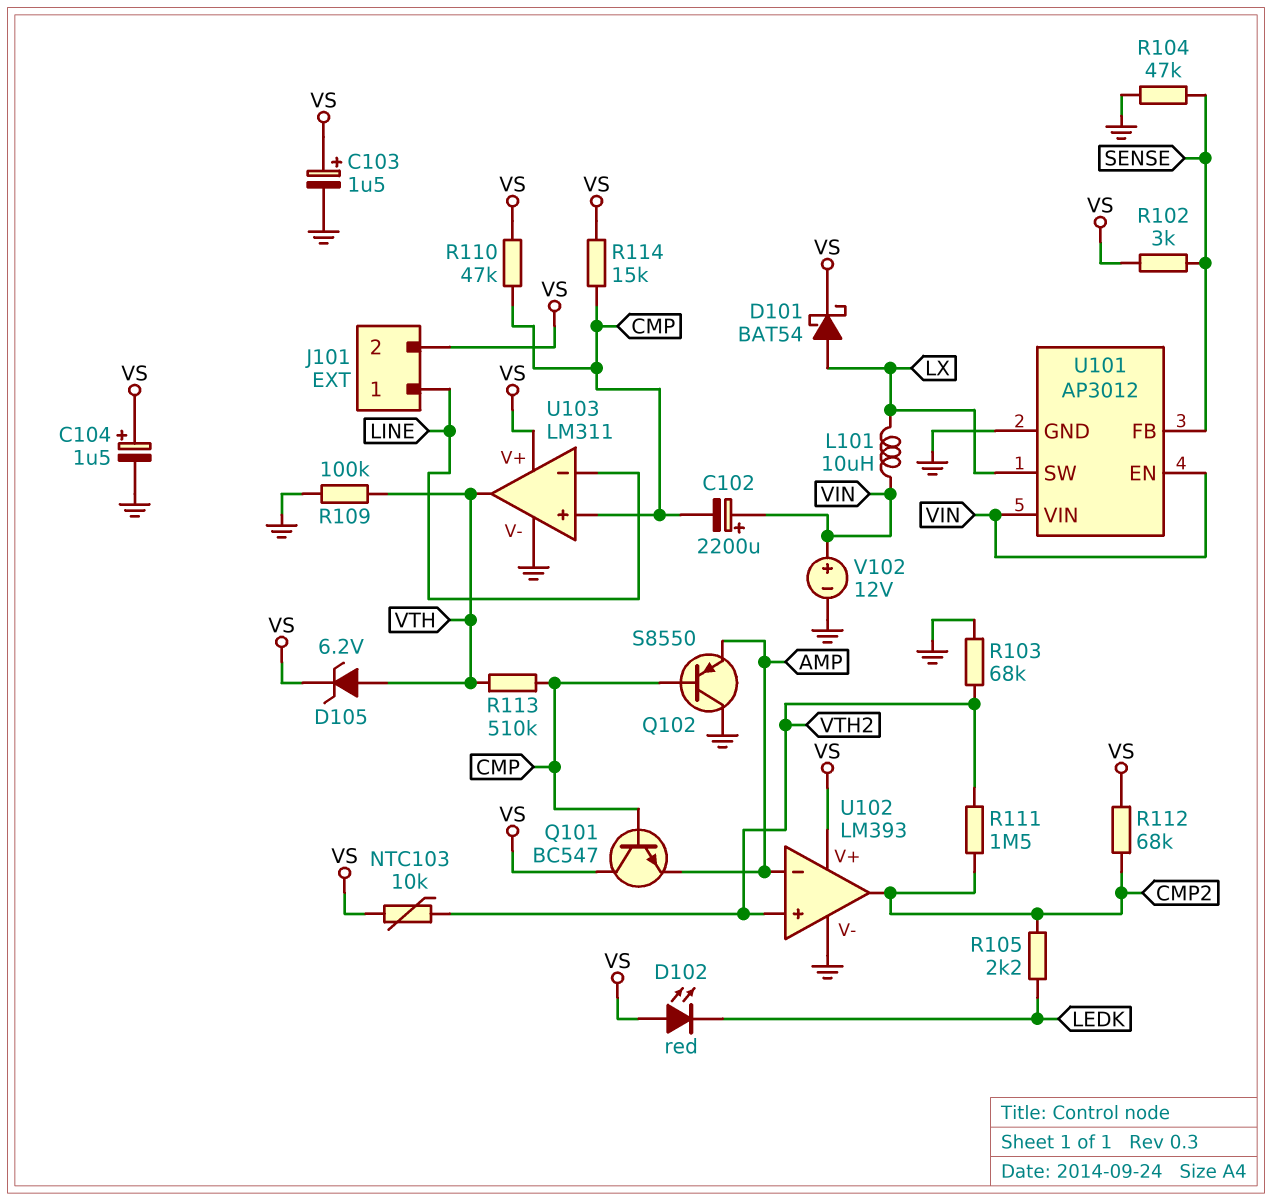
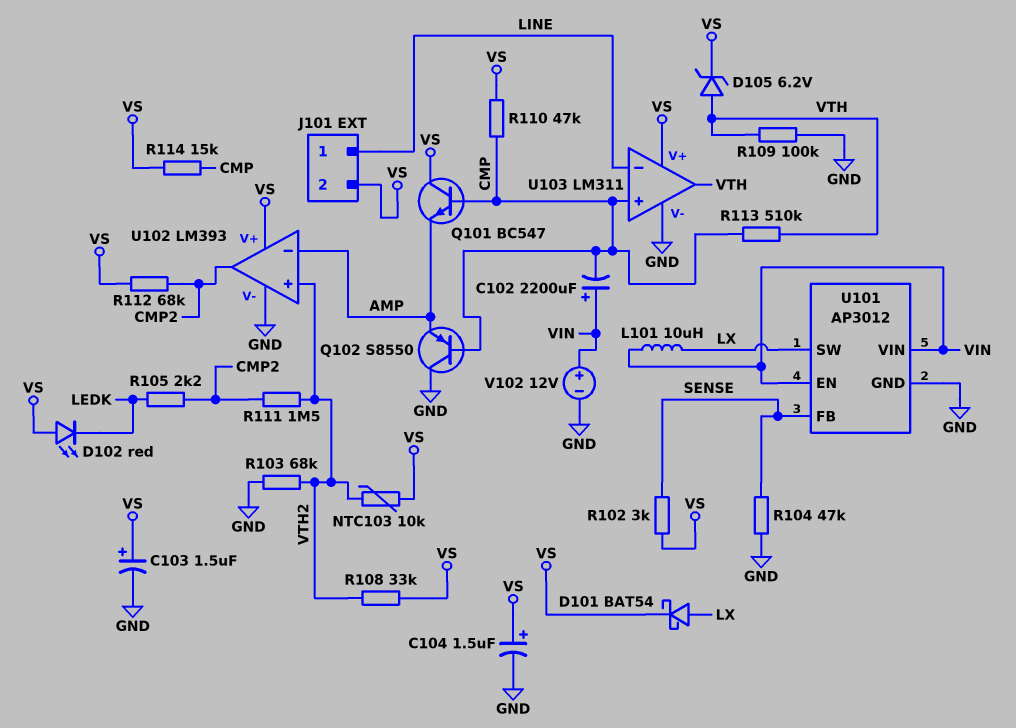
R108: none -> 33k (VS, VTH2)

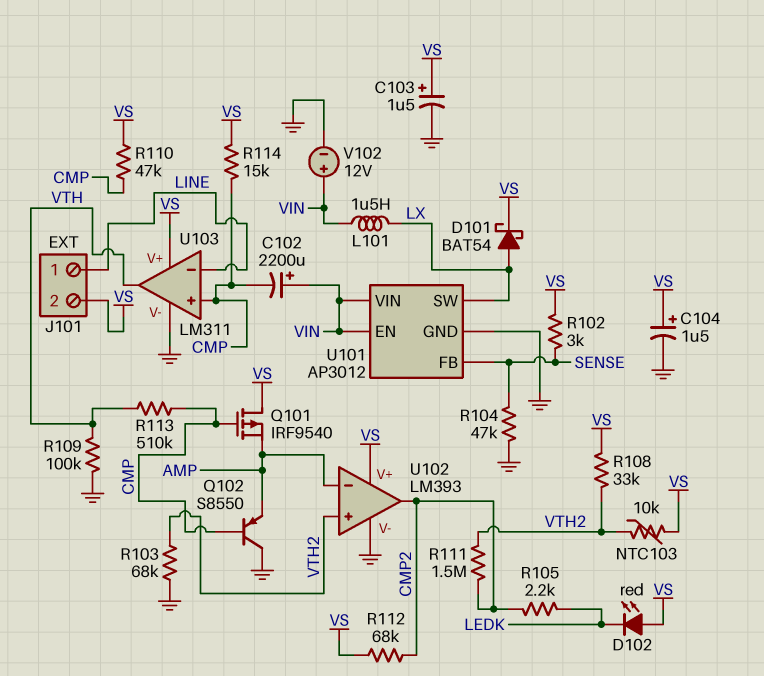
D105: zener 6.2V (A VTH, K VS) -> none
L101: 10uH (LX, VIN) -> 1.5uH (LX, VIN)
Q101: NPN BC547 (B CMP, C VS, E AMP) -> PMOS IRF9540 (G CMP, D VS, S AMP)

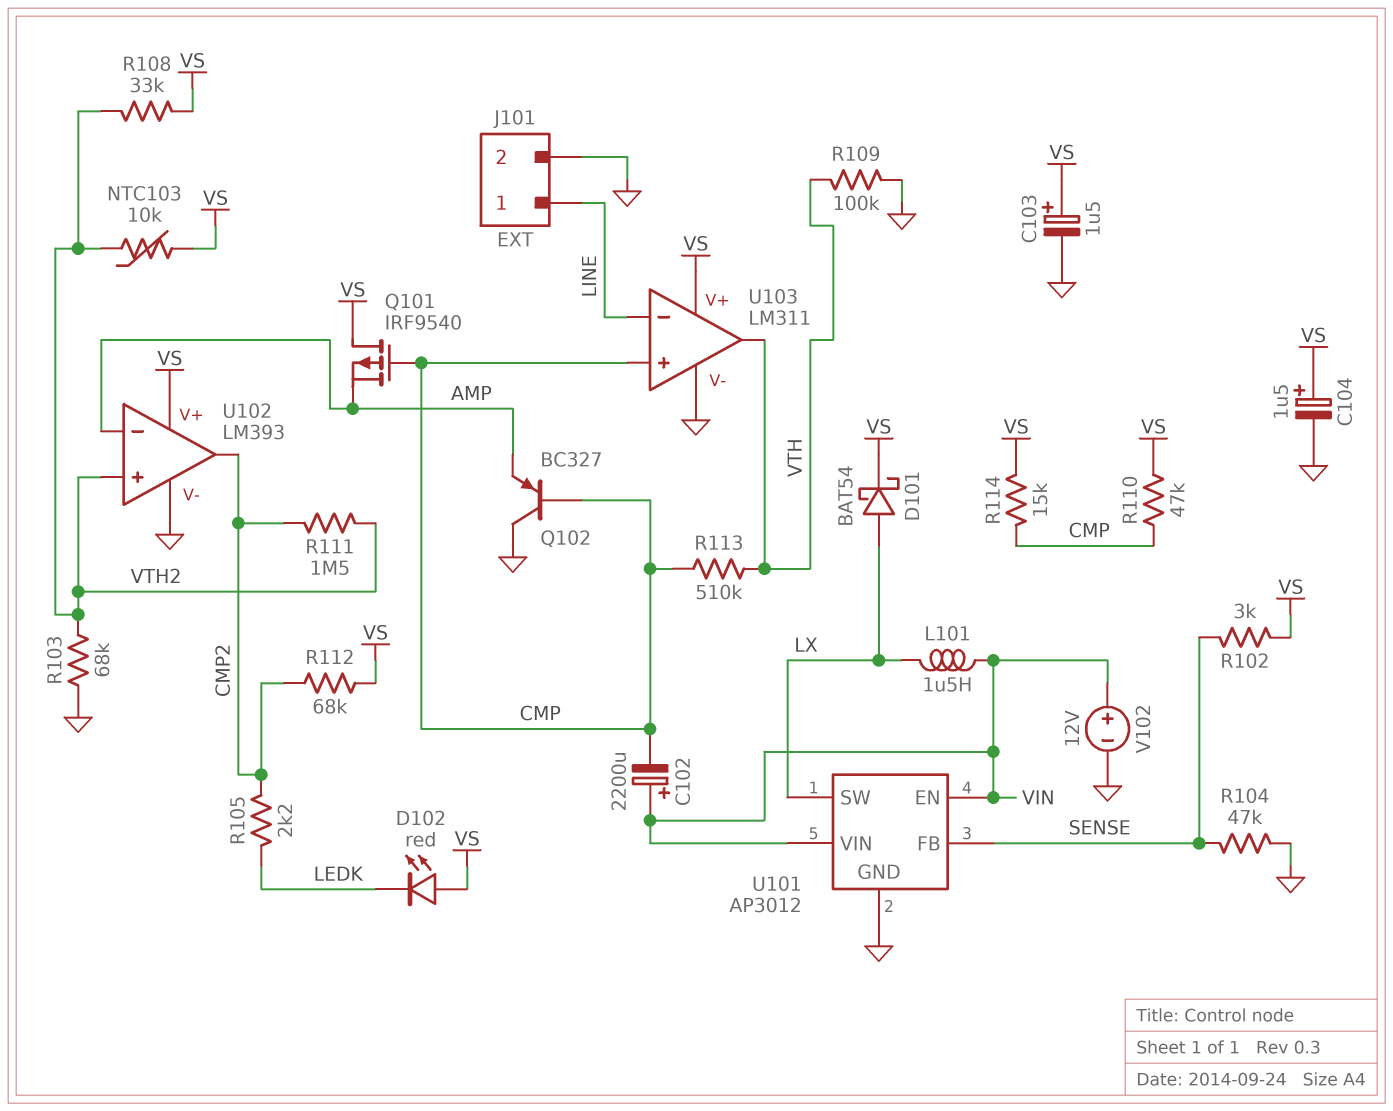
J101 pin 2: VS -> GND
Q102: PNP S8550 (B CMP, C GND, E AMP) -> PNP BC327 (B CMP, C GND, E AMP)

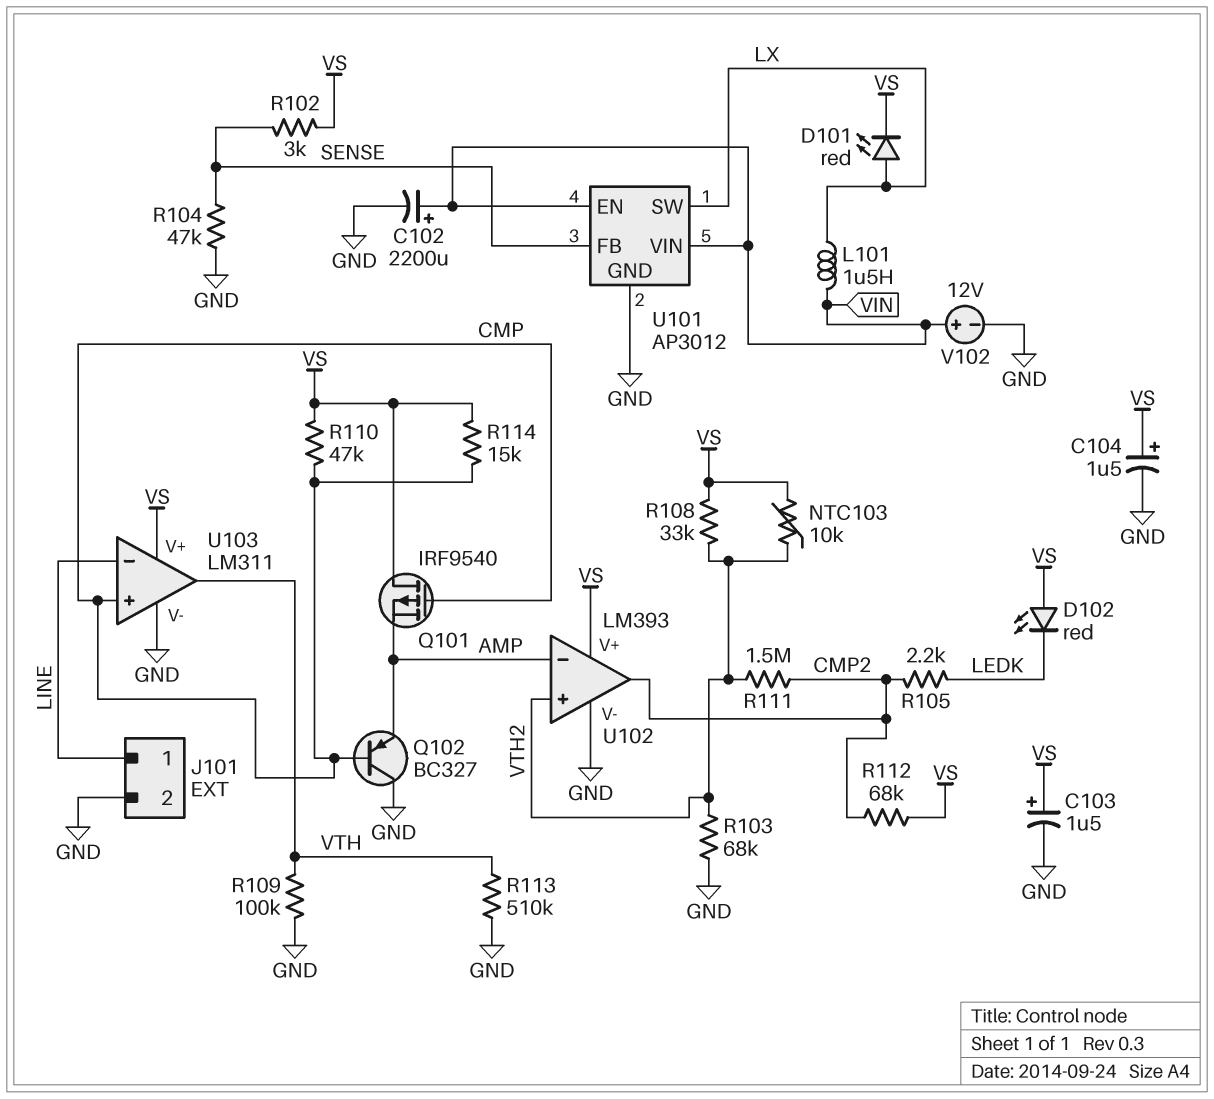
C102: 2200uF (plus VIN, minus CMP) -> 2200uF (plus VIN, minus GND)
D101: schottky BAT54 (A LX, K VS) -> LED red (A LX, K VS)
R113: 510k (CMP, VTH) -> 510k (GND, VTH)

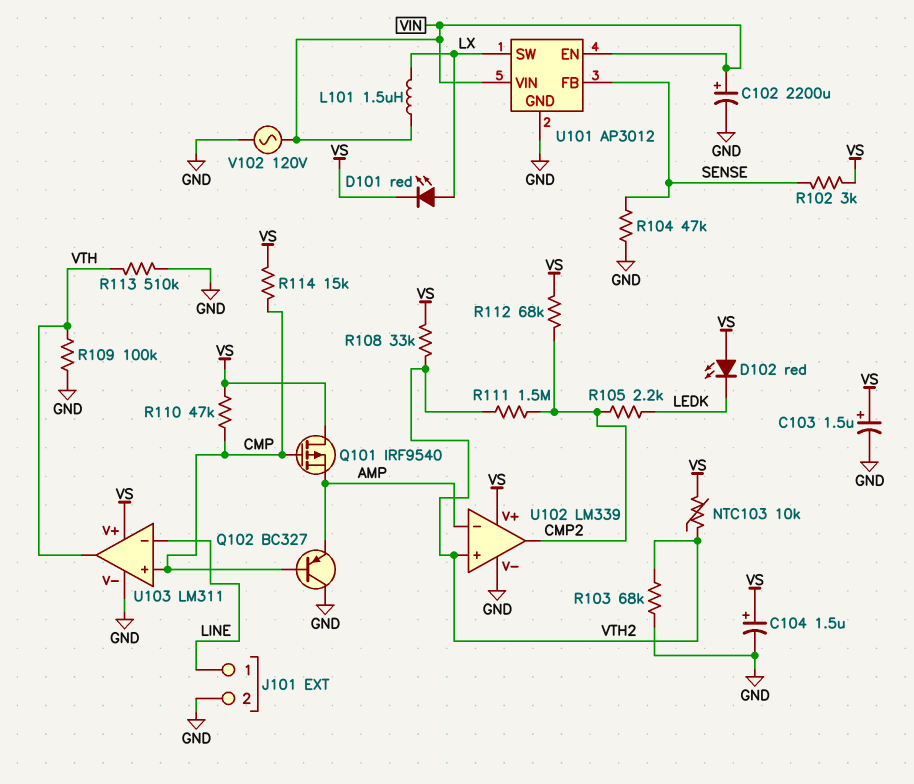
U102: LM393 -> LM339
V102: 12V (plus VIN, minus GND) -> AC 120V (GND, VIN)

